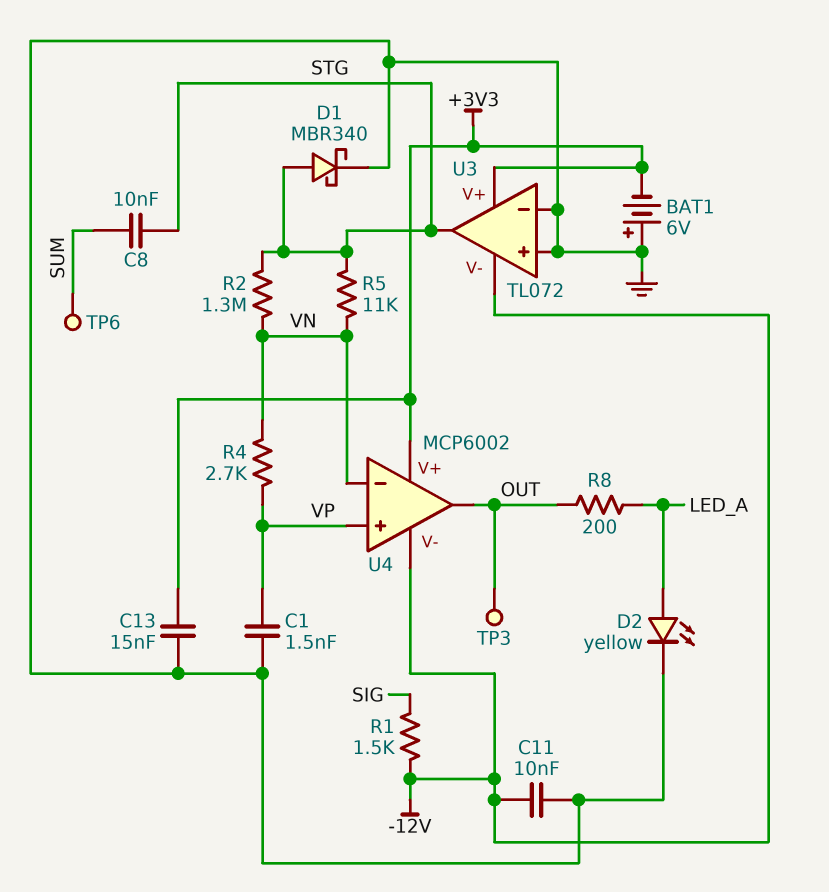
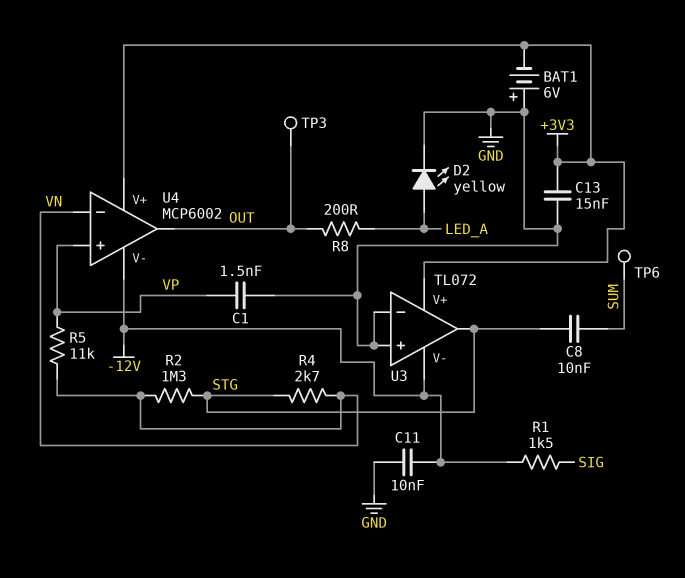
D1: schottky MBR340 (A STG, K GND) -> none
R4: 2.7k (VN, VP) -> 2.7k (STG, VN)
R5: 11k (STG, VN) -> 11k (VN, VP)

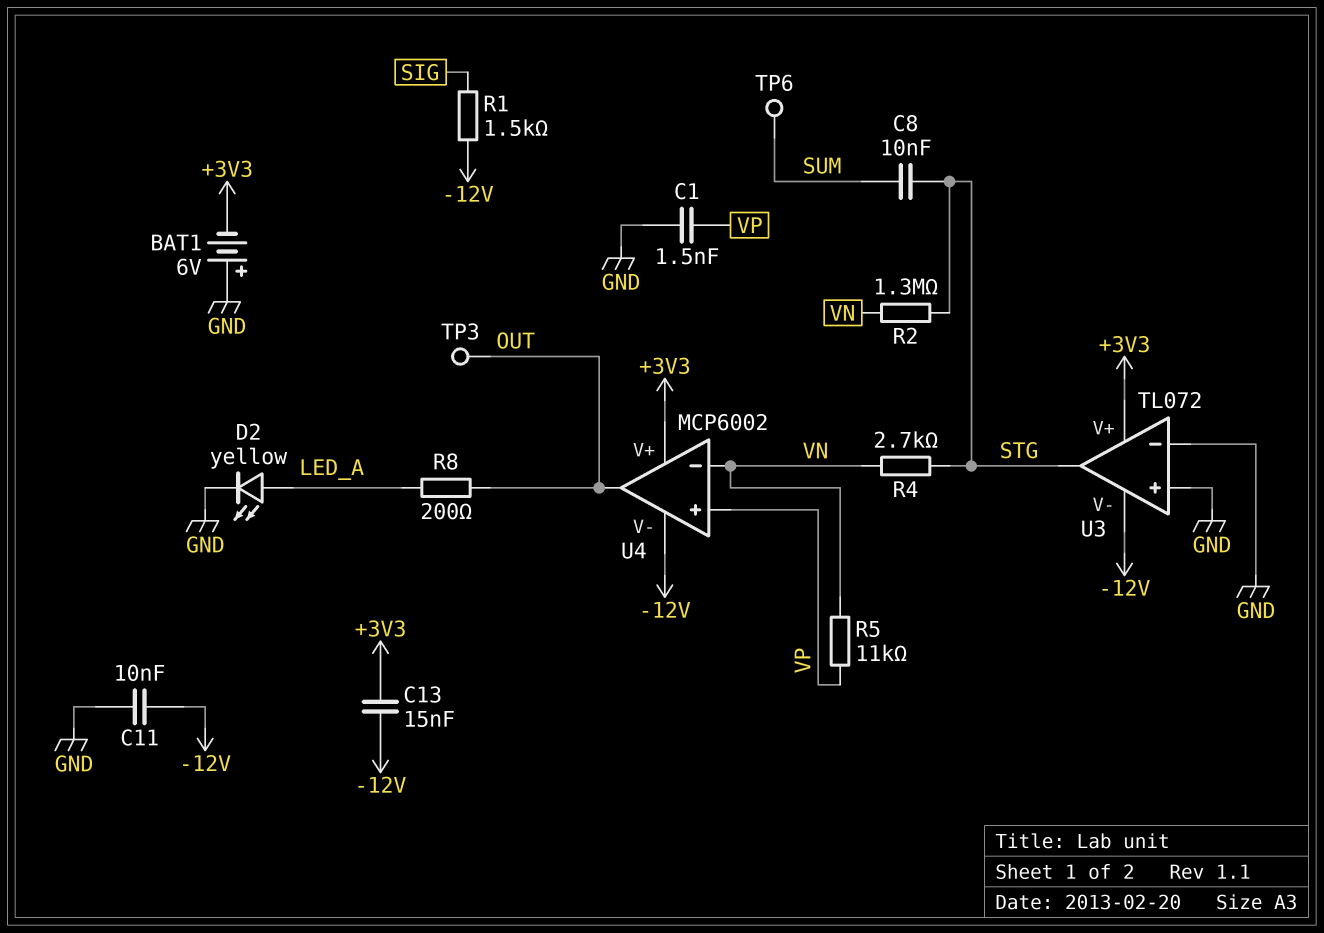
C13: 15nF (+3V3, GND) -> 15nF (+3V3, -12V)

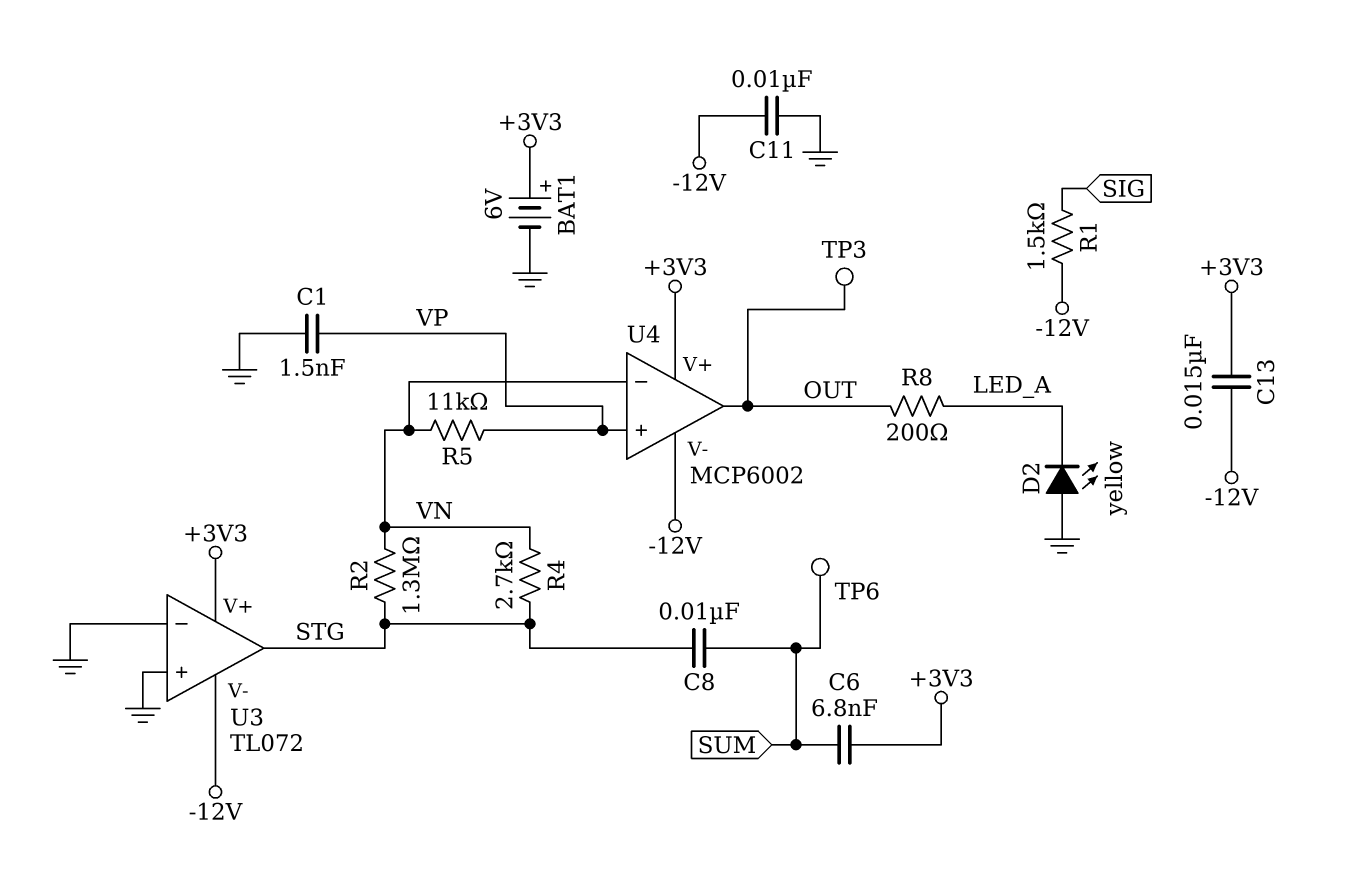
BAT1: 6V (plus GND, minus +3V3) -> 6V (plus +3V3, minus GND)
C6: none -> 6.8nF (+3V3, SUM)
D2: LED yellow (A LED_A, K GND) -> LED yellow (A GND, K LED_A)

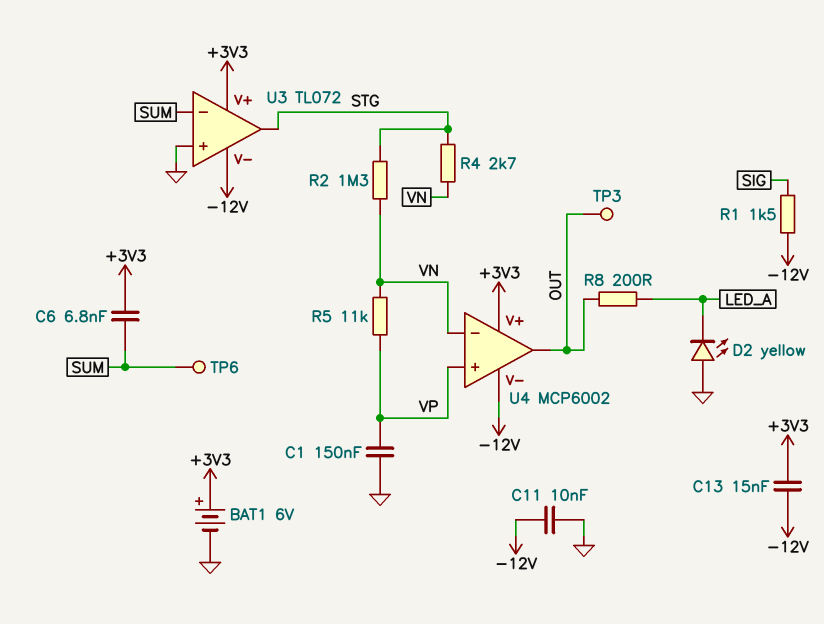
C1: 1.5nF (GND, VP) -> 150nF (GND, VP)
C8: 10nF (STG, SUM) -> none
U3 pin in-: GND -> SUM

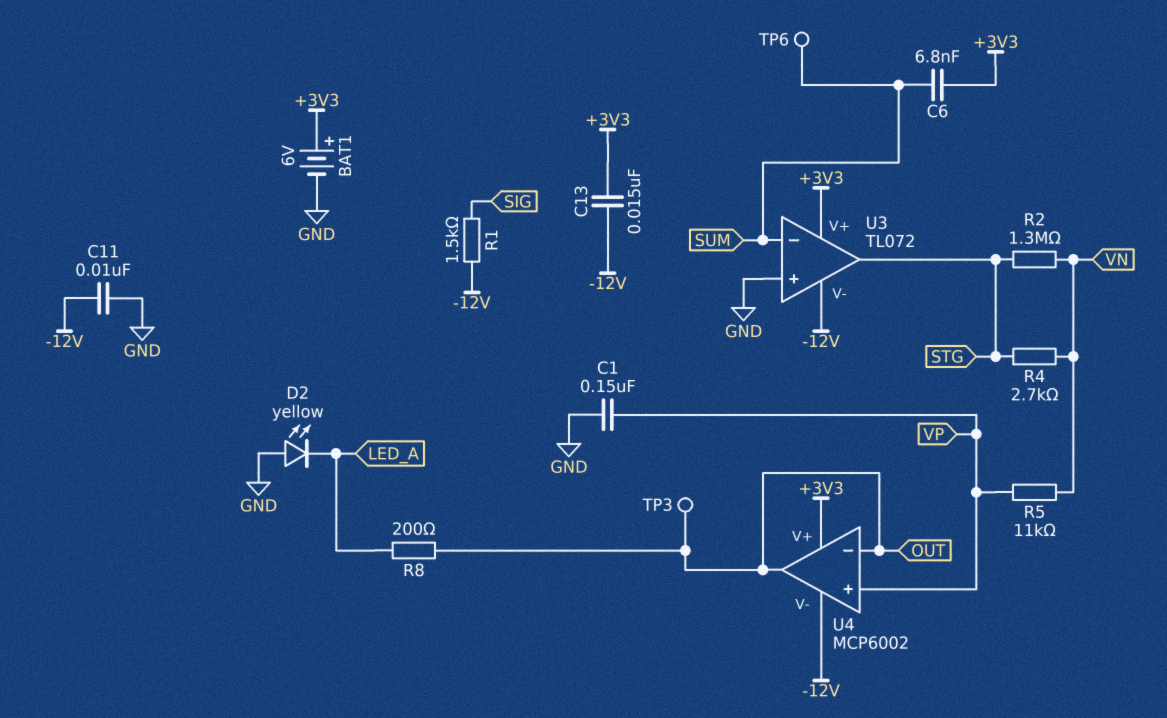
U4 pin in-: VN -> OUT

